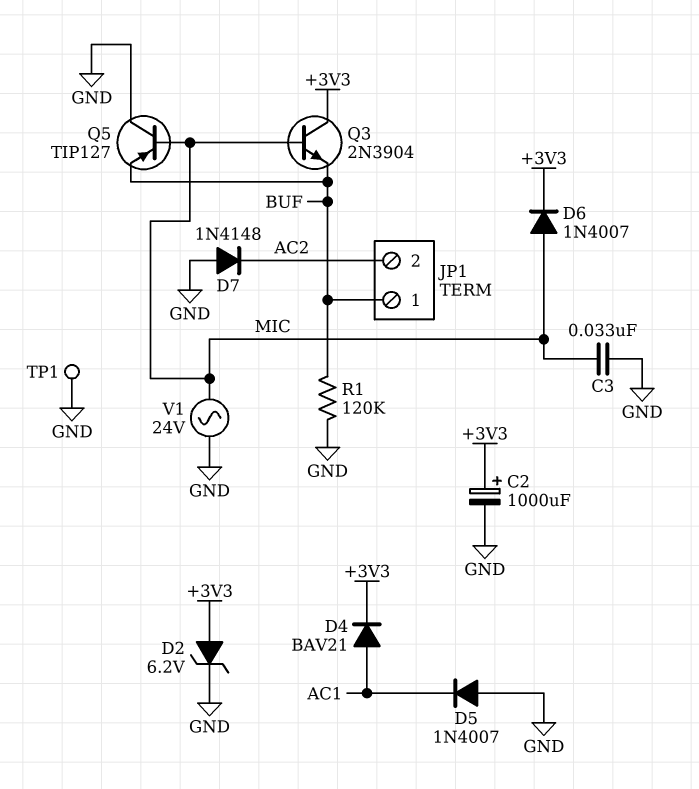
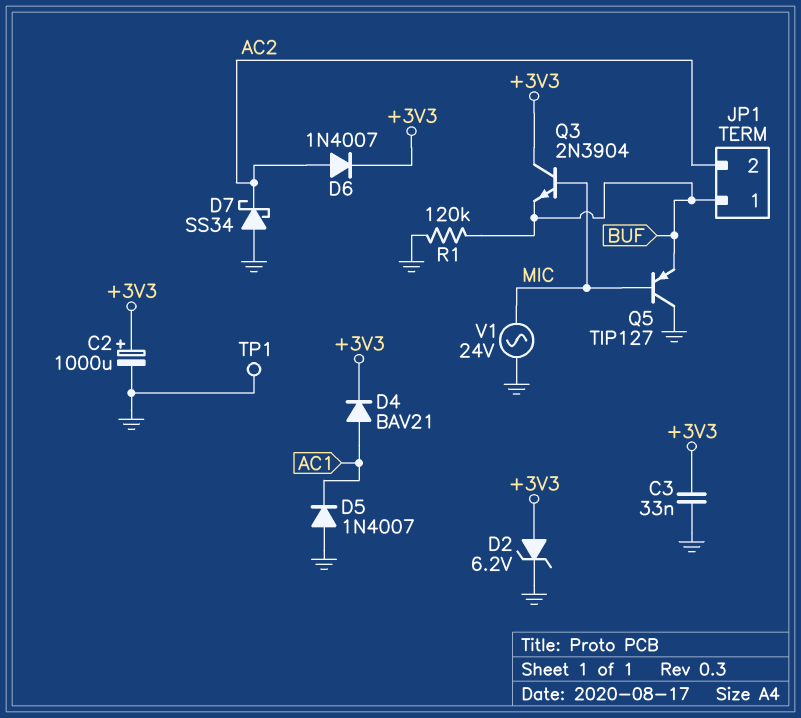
C3: 33nF (GND, MIC) -> 33nF (+3V3, GND)
D6: diode 1N4007 (A MIC, K +3V3) -> diode 1N4007 (A AC2, K +3V3)
D7: diode 1N4148 (A GND, K AC2) -> schottky SS34 (A GND, K AC2)

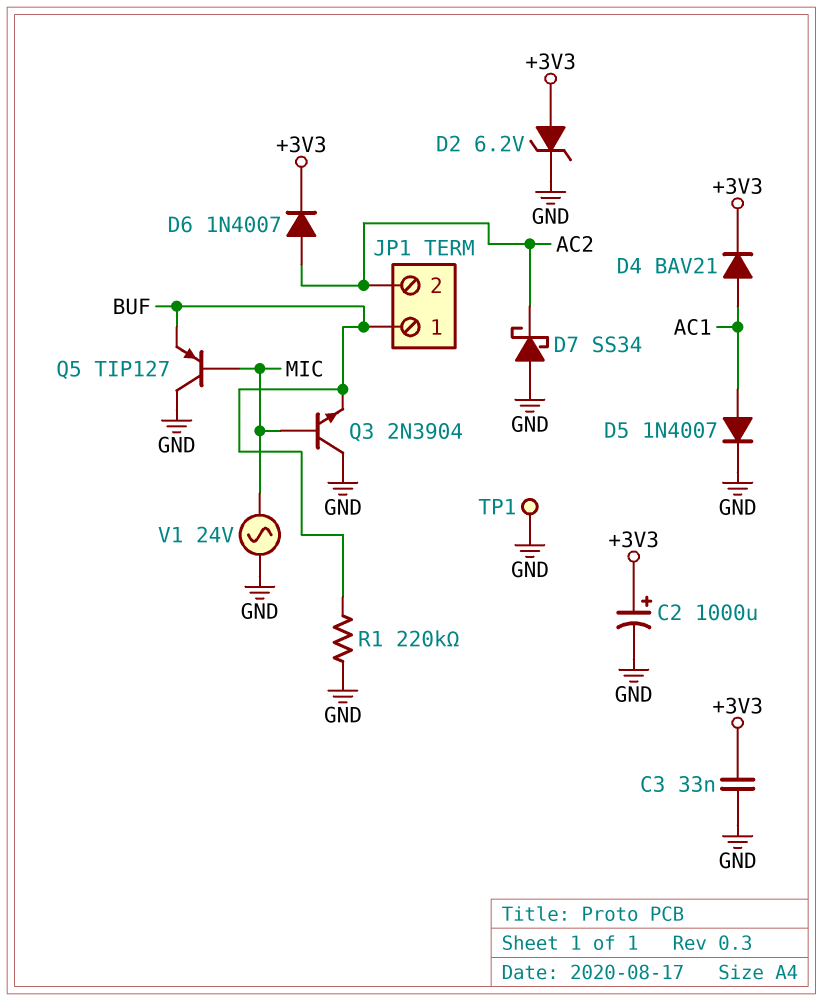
D5: diode 1N4007 (A GND, K AC1) -> diode 1N4007 (A AC1, K GND)
Q3: NPN 2N3904 (B MIC, C +3V3, E BUF) -> NPN 2N3904 (B MIC, C GND, E BUF)
R1: 120k (BUF, GND) -> 220k (BUF, GND)

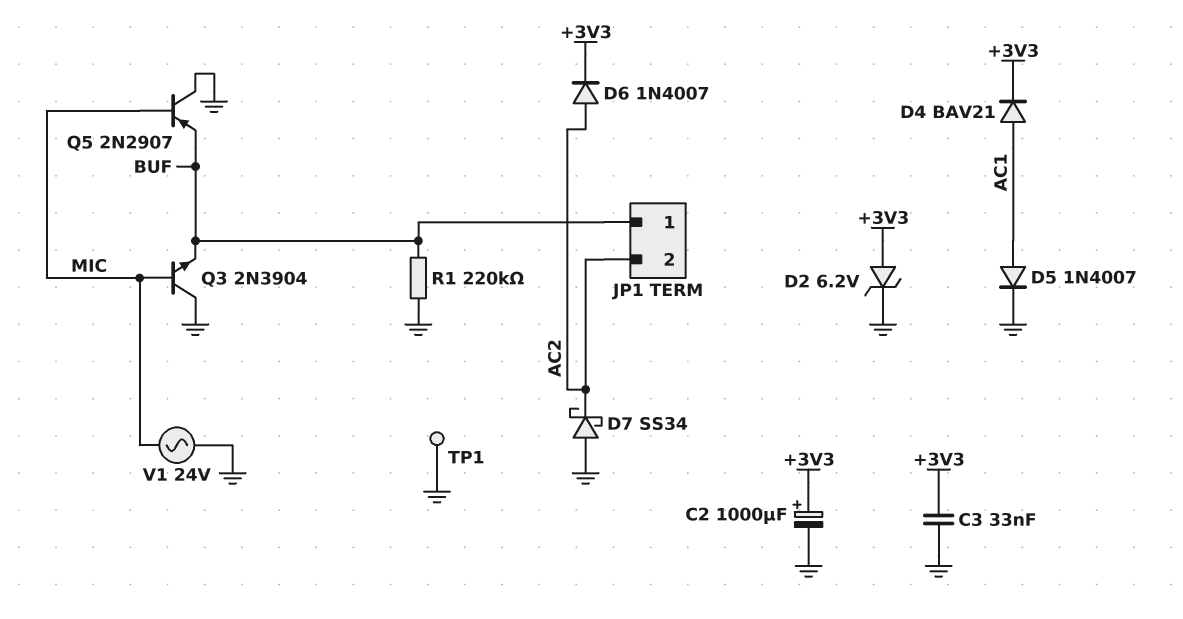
Q5: PNP TIP127 (B MIC, C GND, E BUF) -> PNP 2N2907 (B MIC, C GND, E BUF)

